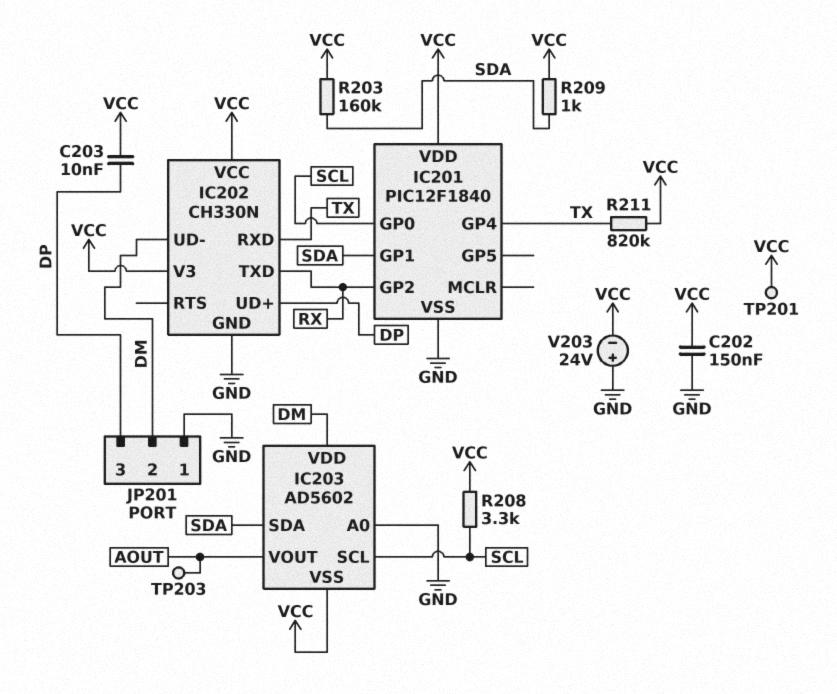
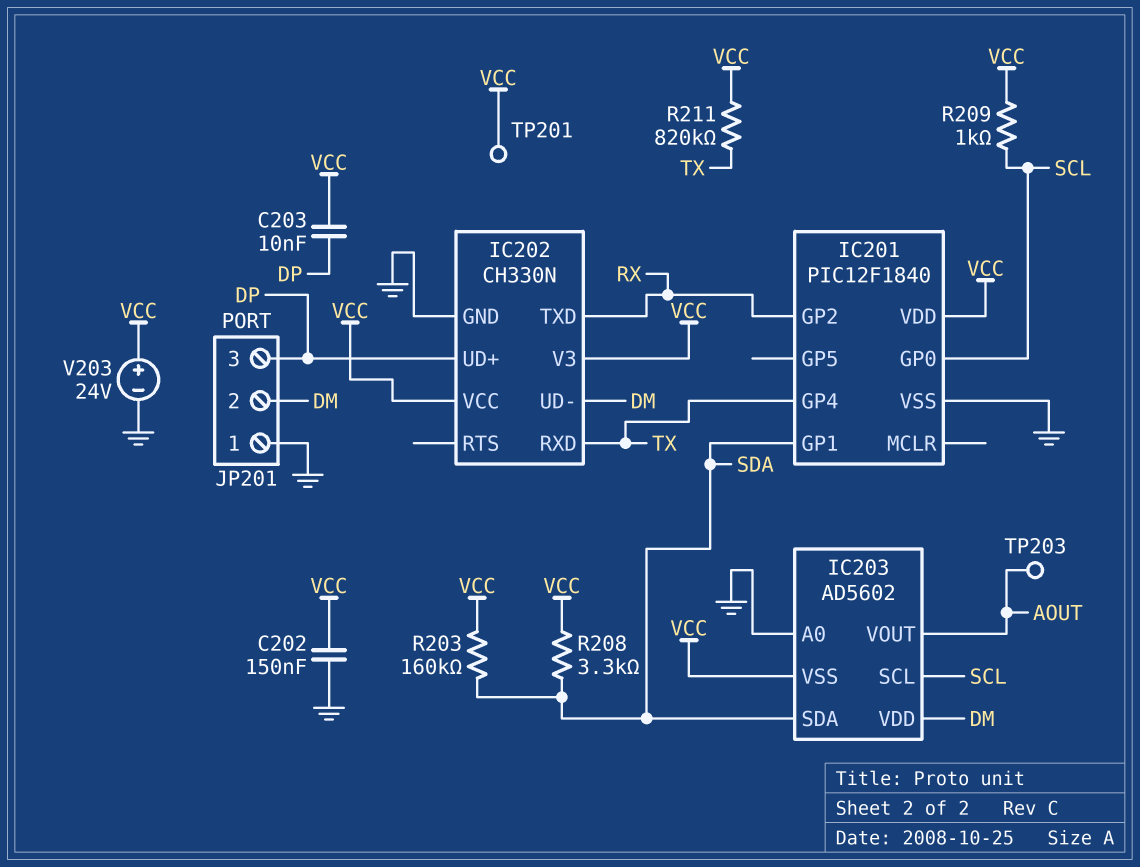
R208: 3.3k (SCL, VCC) -> 3.3k (SDA, VCC)
R209: 1k (SDA, VCC) -> 1k (SCL, VCC)
V203: 24V (plus GND, minus VCC) -> 24V (plus VCC, minus GND)

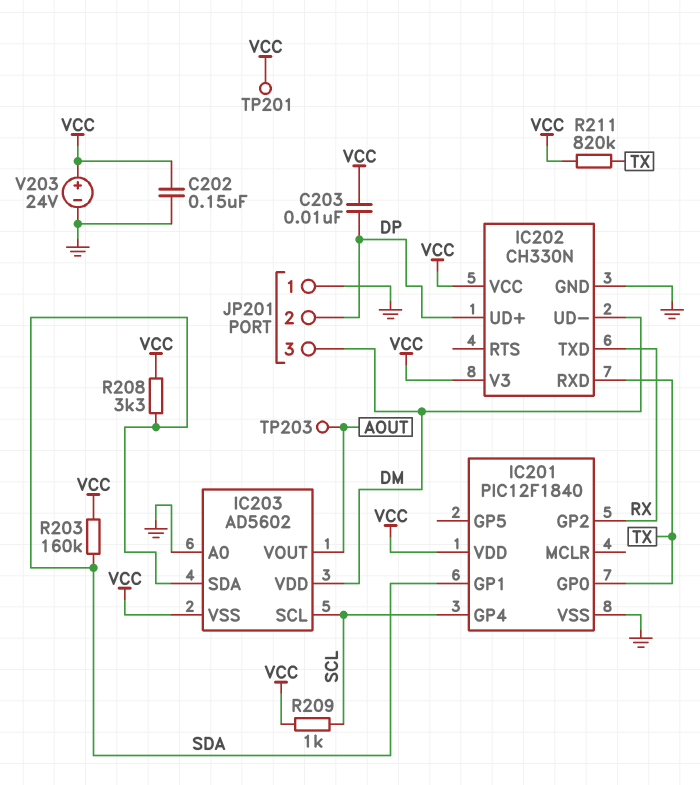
IC201 pin GP0: SCL -> TX
IC201 pin GP4: TX -> SCL
JP201 pin 2: DM -> DP
JP201 pin 3: DP -> DM

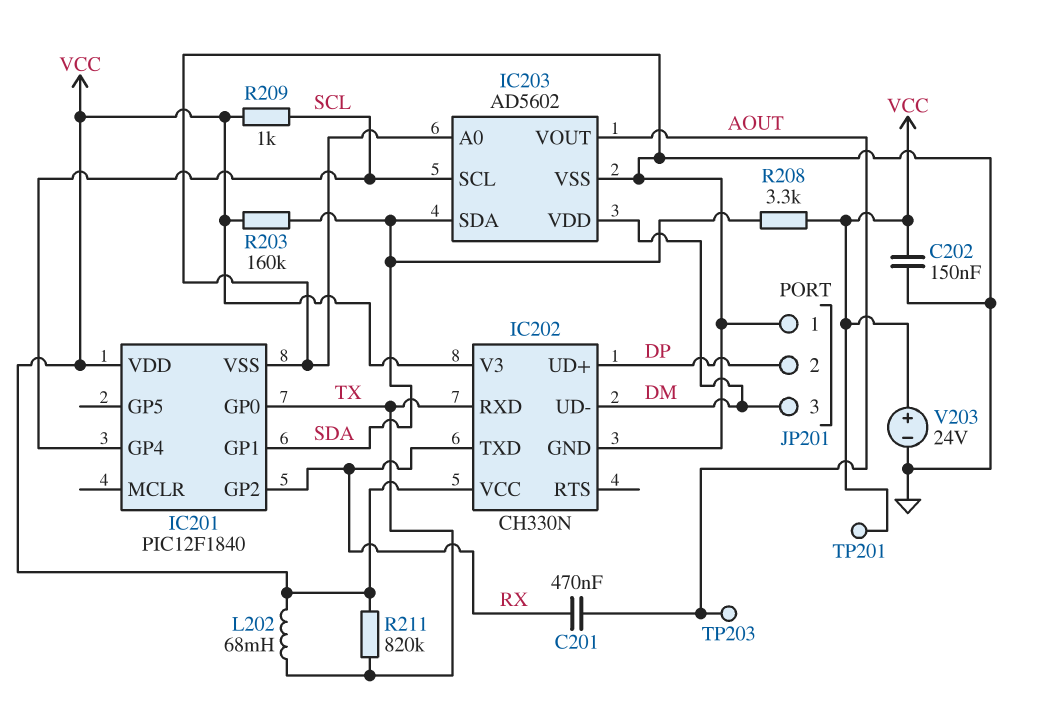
C201: none -> 470nF (AOUT, RX)
C203: 10nF (DP, VCC) -> none
IC203 pin VSS: VCC -> GND
L202: none -> 68mH (TX, VCC)

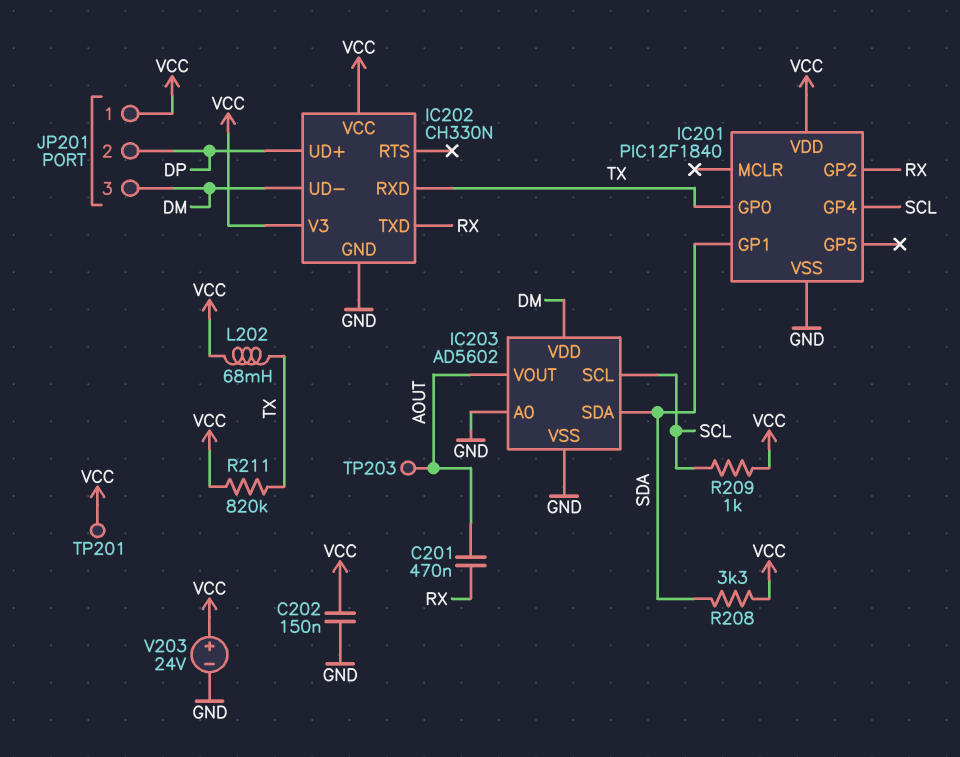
JP201 pin 1: GND -> VCC
R203: 160k (SDA, VCC) -> none

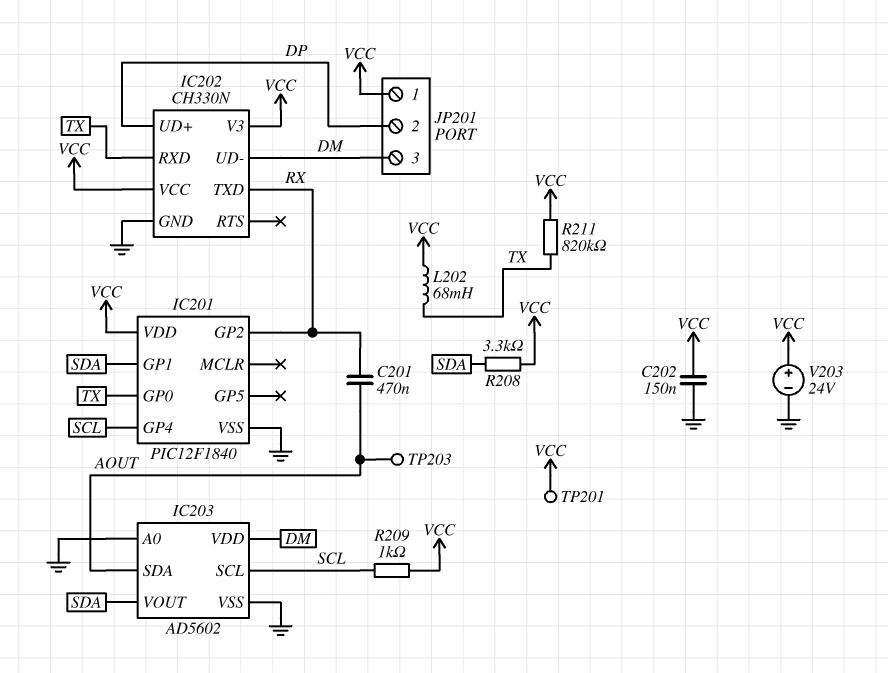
IC203 pin SDA: SDA -> AOUT
IC203 pin VOUT: AOUT -> SDA

